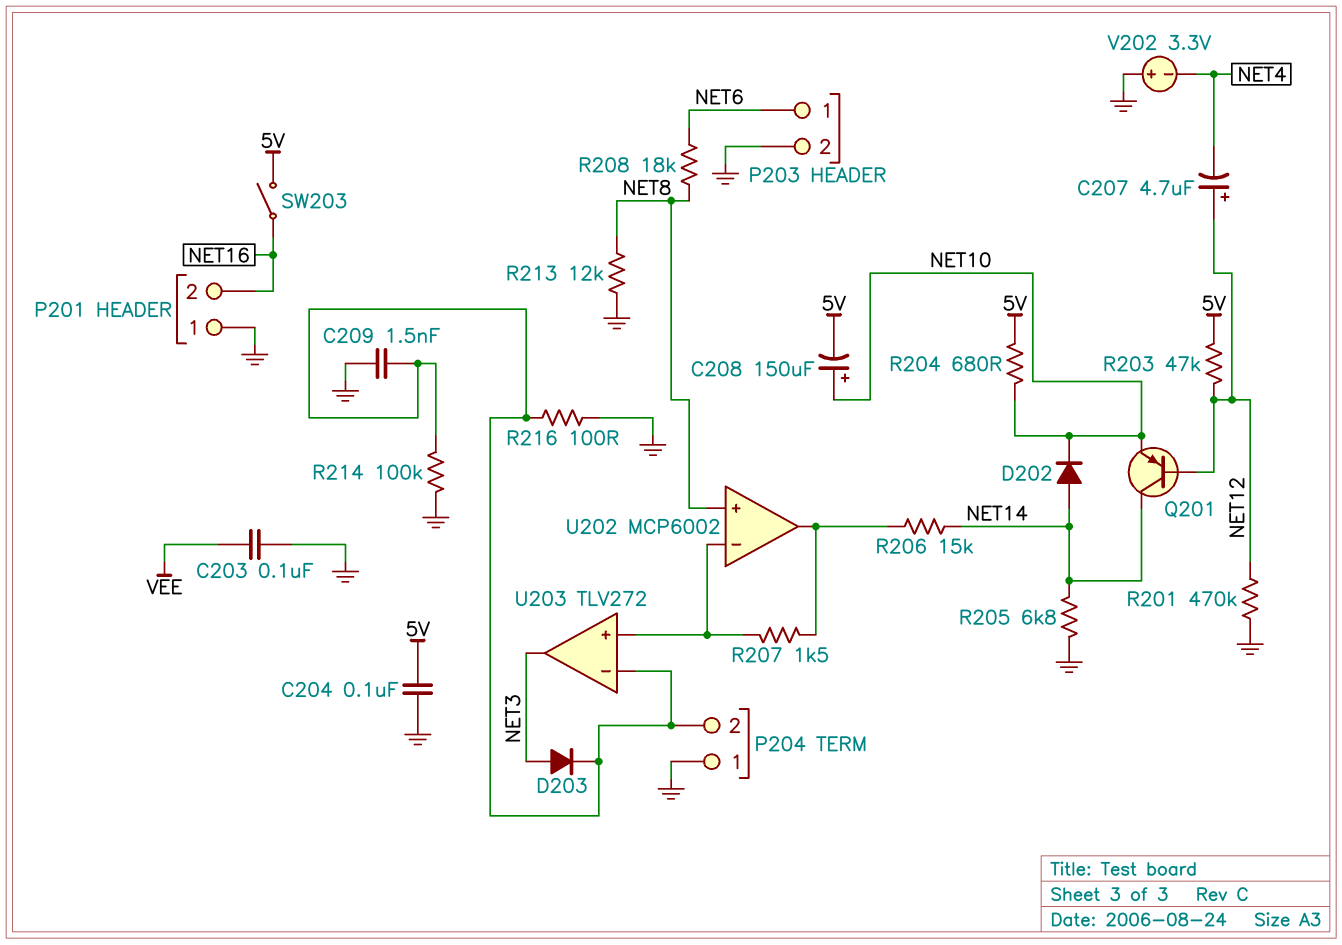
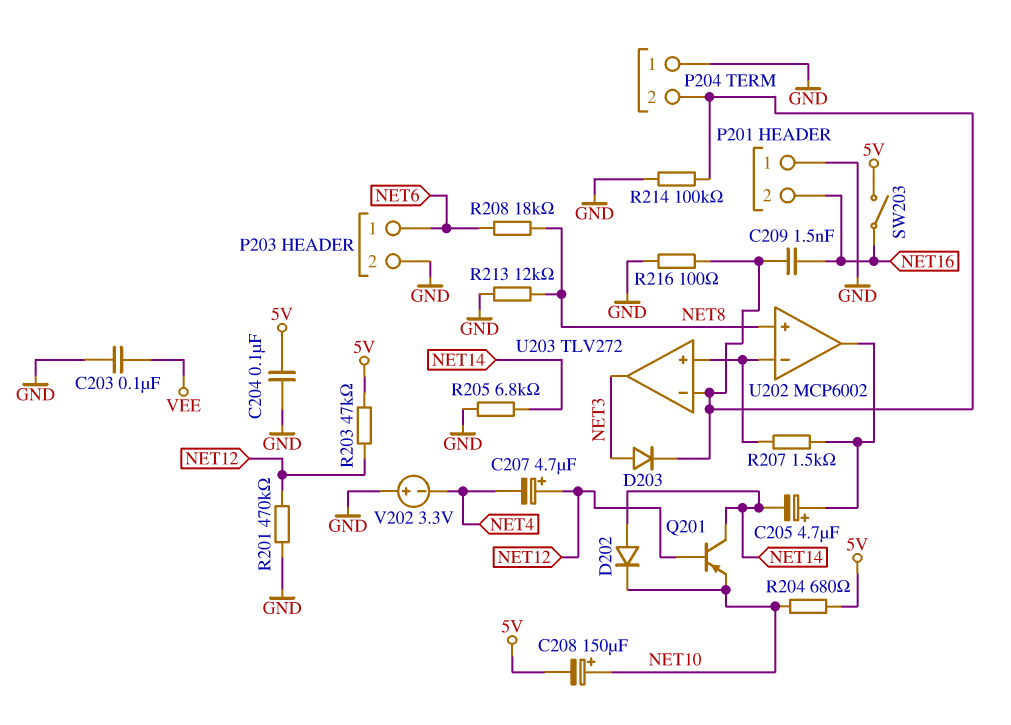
C205: none -> 4.7uF (plus U202/out, minus NET14)
C209: 1.5nF (GND, P204/2) -> 1.5nF (NET16, P204/2)
R206: 15k (NET14, U202/out) -> none

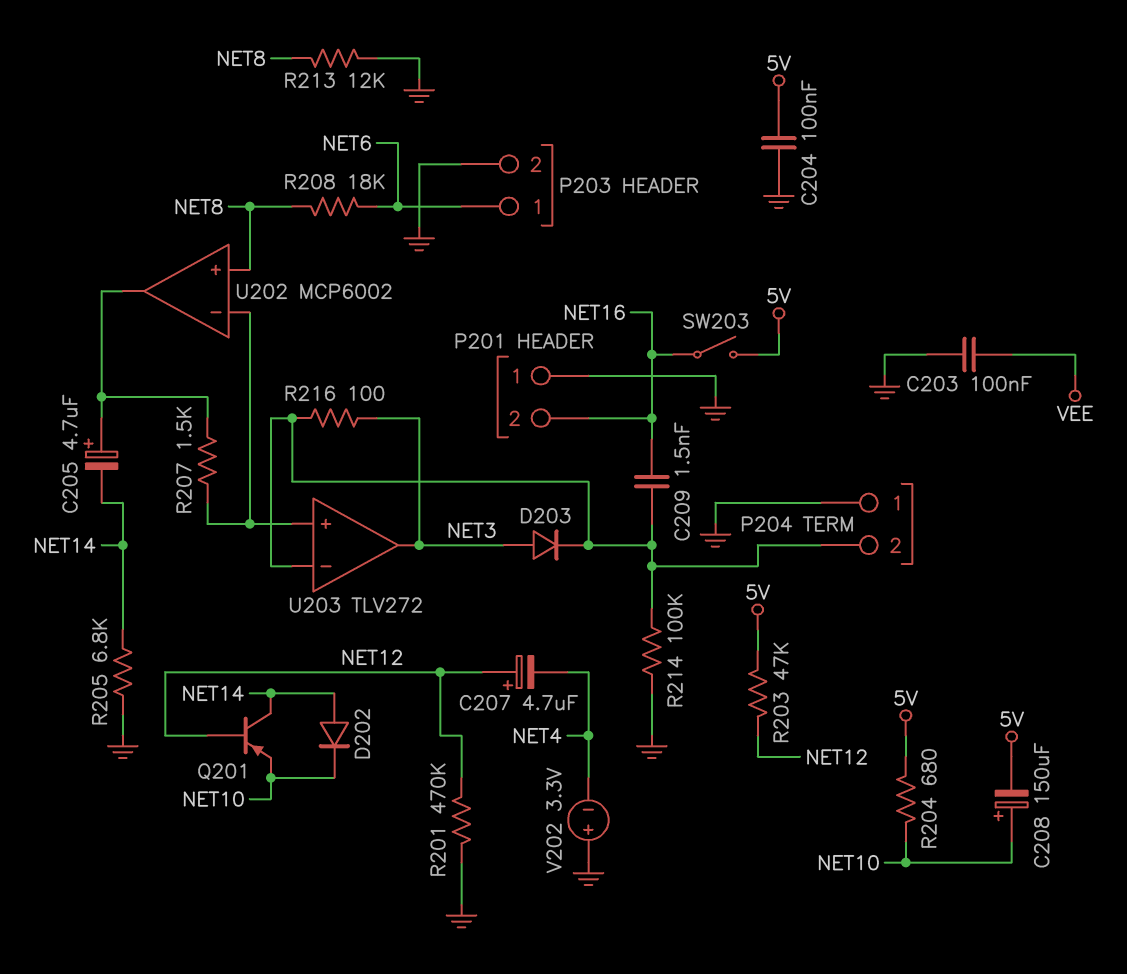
R216: 100 (GND, P204/2) -> 100 (NET3, P204/2)

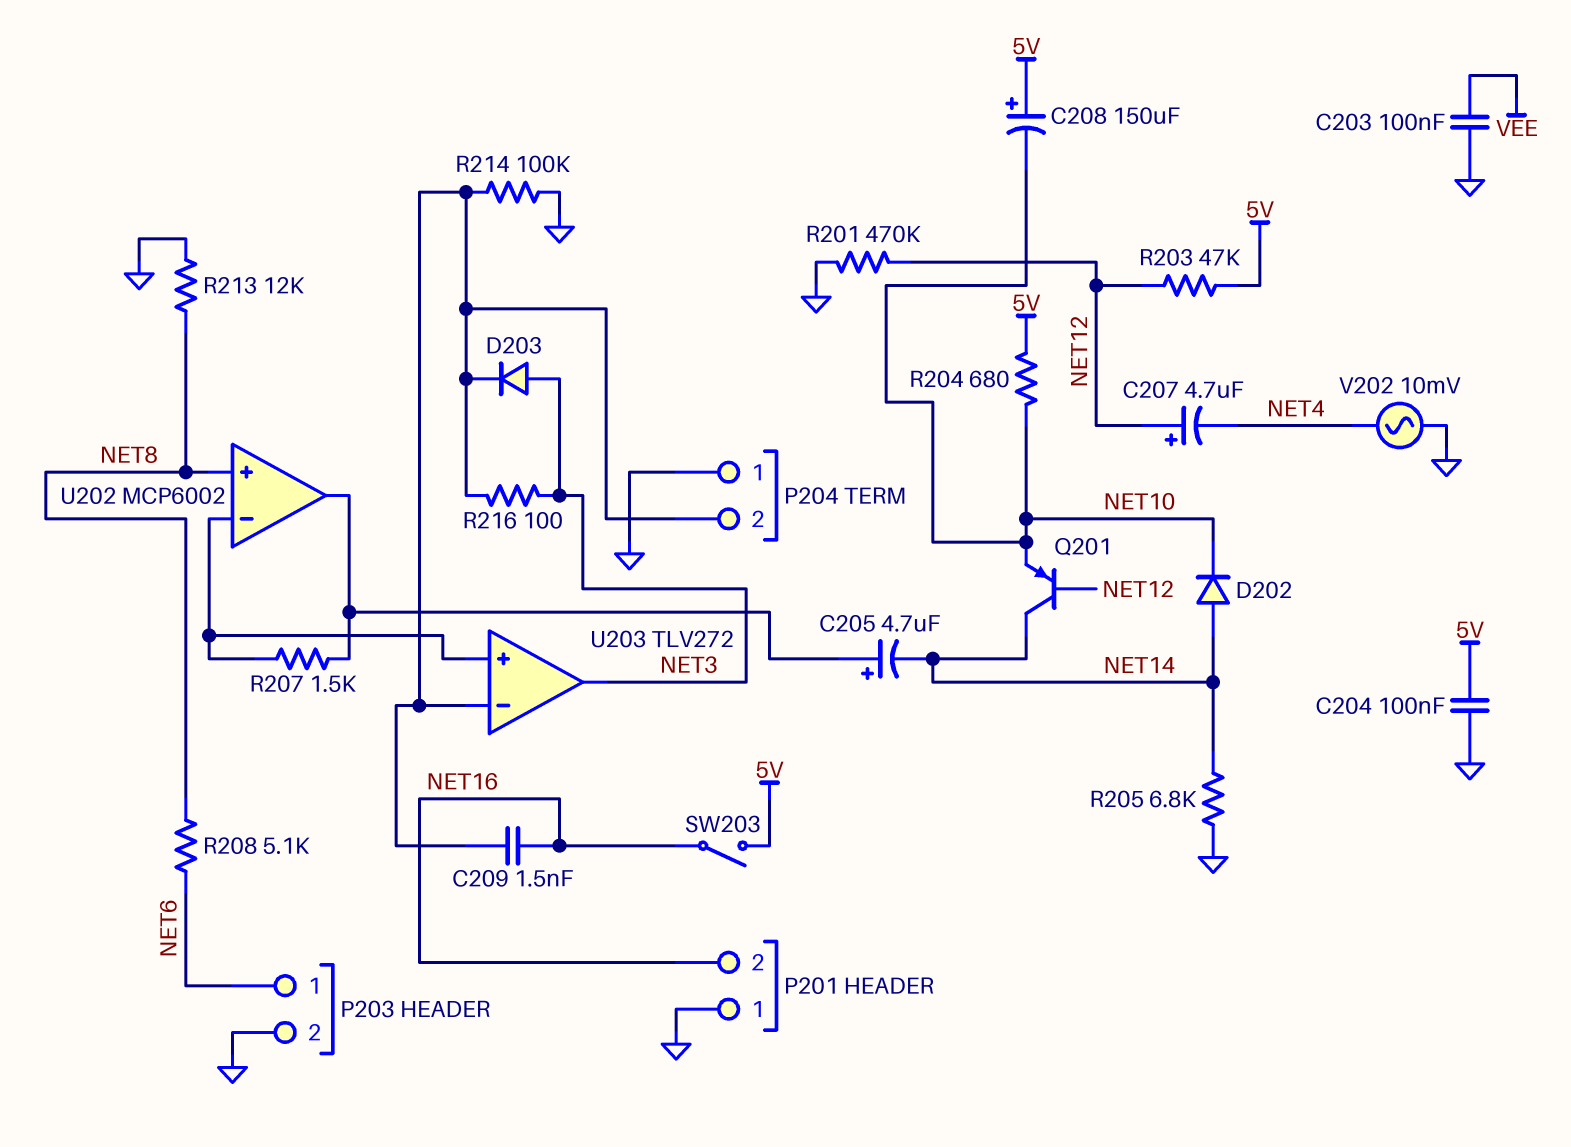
C208: 150uF (plus NET10, minus 5V) -> 150uF (plus 5V, minus NET10)
R208: 18k (NET6, NET8) -> 5.1k (NET6, NET8)
V202: 3.3V (plus GND, minus NET4) -> AC 10mV (GND, NET4)

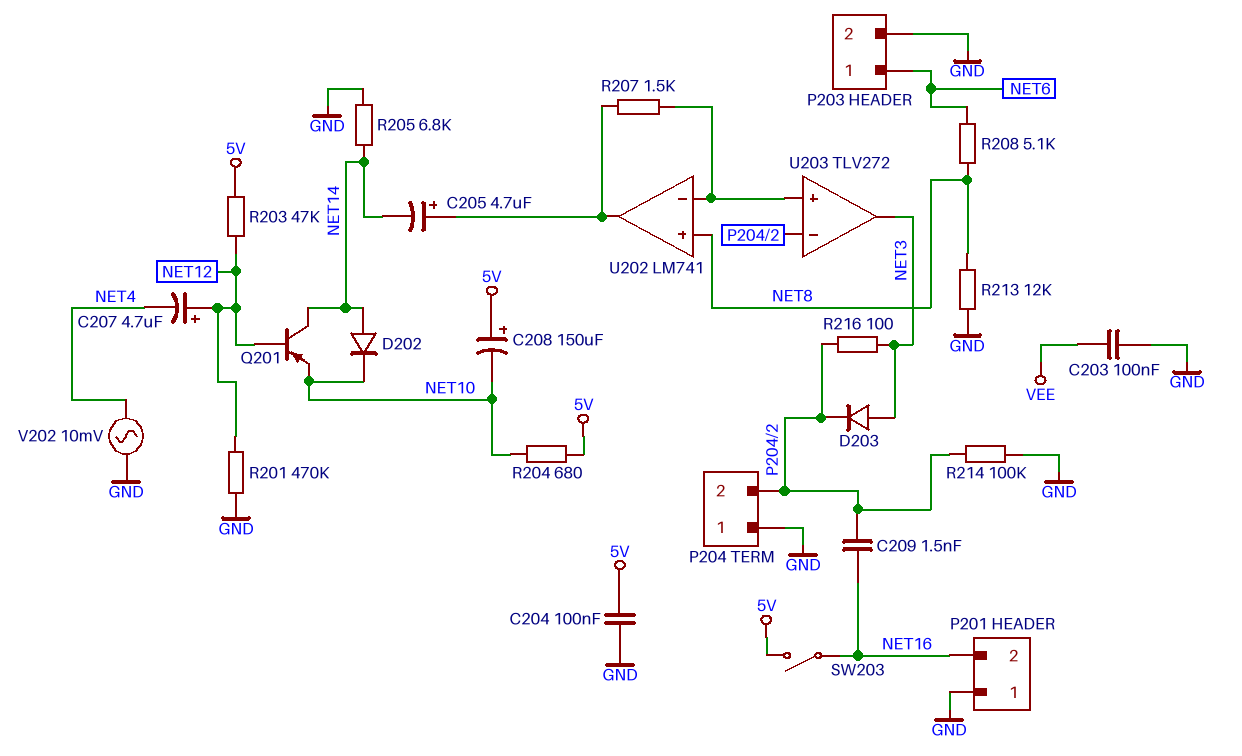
U202: MCP6002 -> LM741

